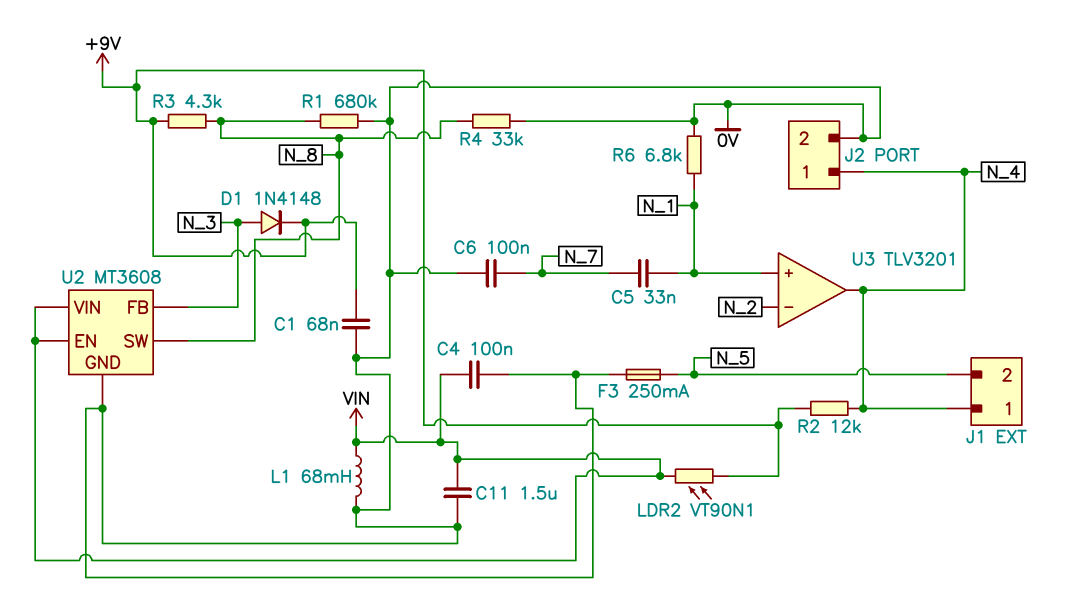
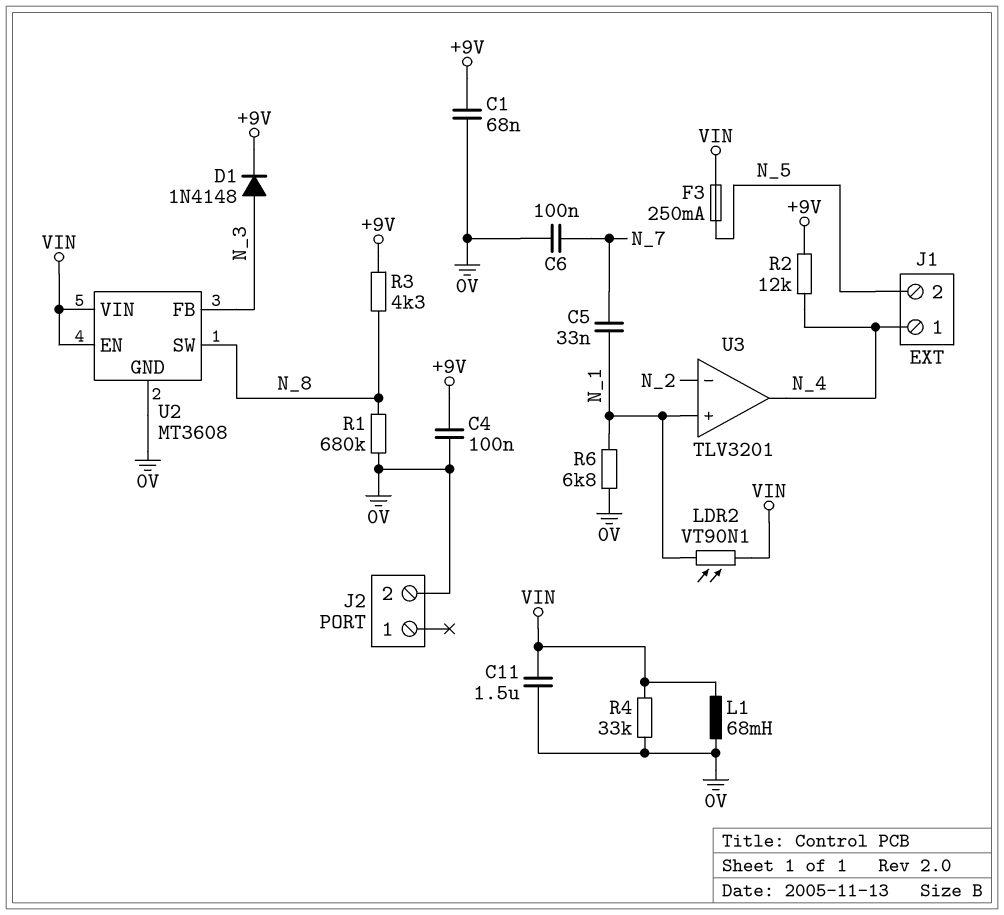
C4: 100nF (0V, VIN) -> 100nF (+9V, 0V)
F3: 250mA (0V, N_5) -> 250mA (N_5, VIN)
J2 pin 1: N_4 -> none
LDR2: VT90N1 (+9V, VIN) -> VT90N1 (N_1, VIN)
R4: 33k (0V, N_8) -> 33k (0V, VIN)

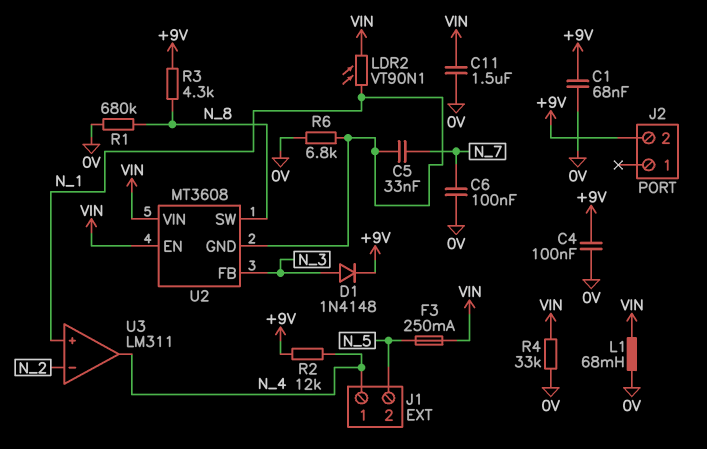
J2 pin 2: 0V -> +9V
U2 pin GND: 0V -> N_1
U3: TLV3201 -> LM311

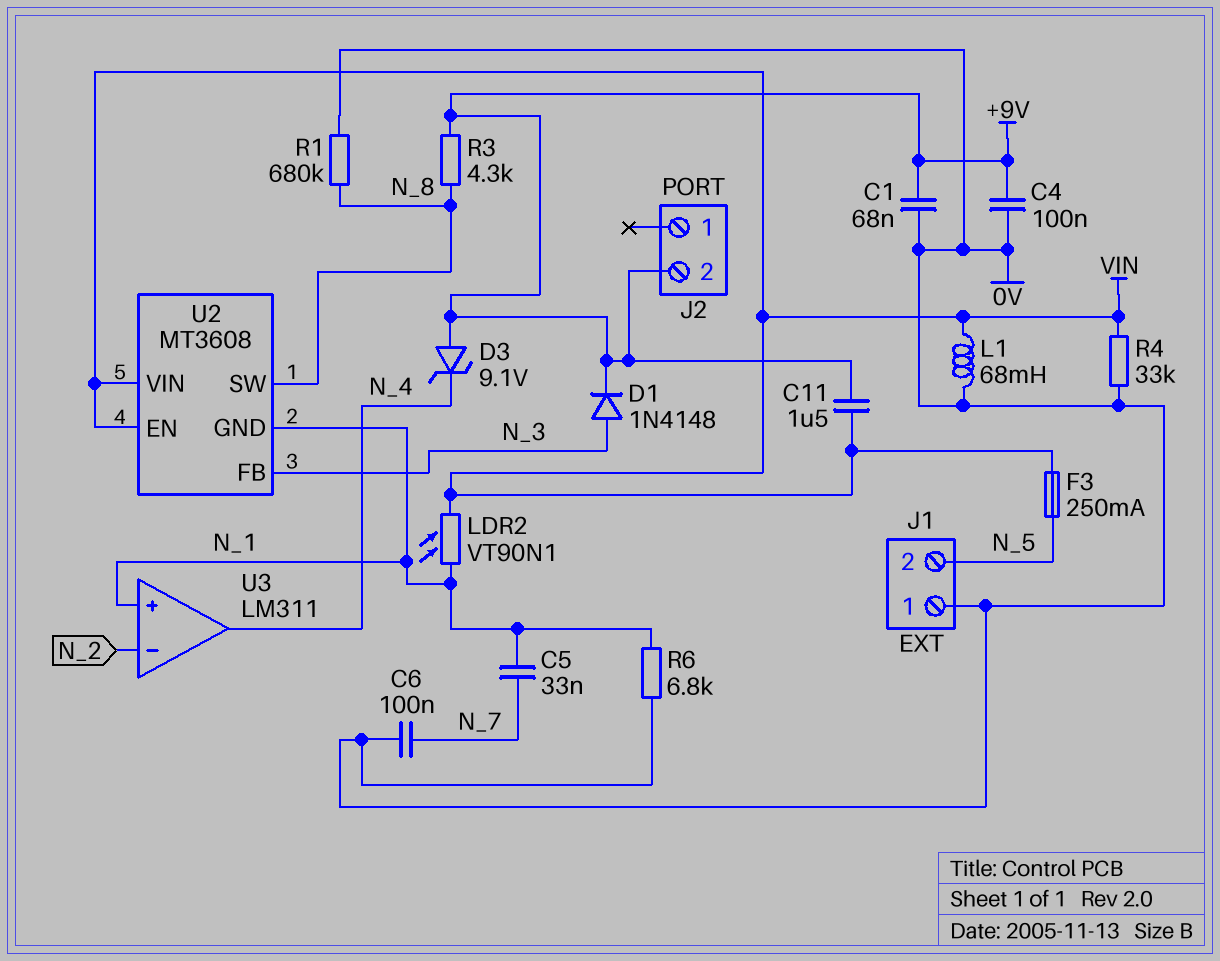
C11: 1.5uF (0V, VIN) -> 1.5uF (+9V, VIN)
D3: none -> zener 9.1V (A +9V, K N_4)
J1 pin 1: N_4 -> 0V
R2: 12k (+9V, N_4) -> none

